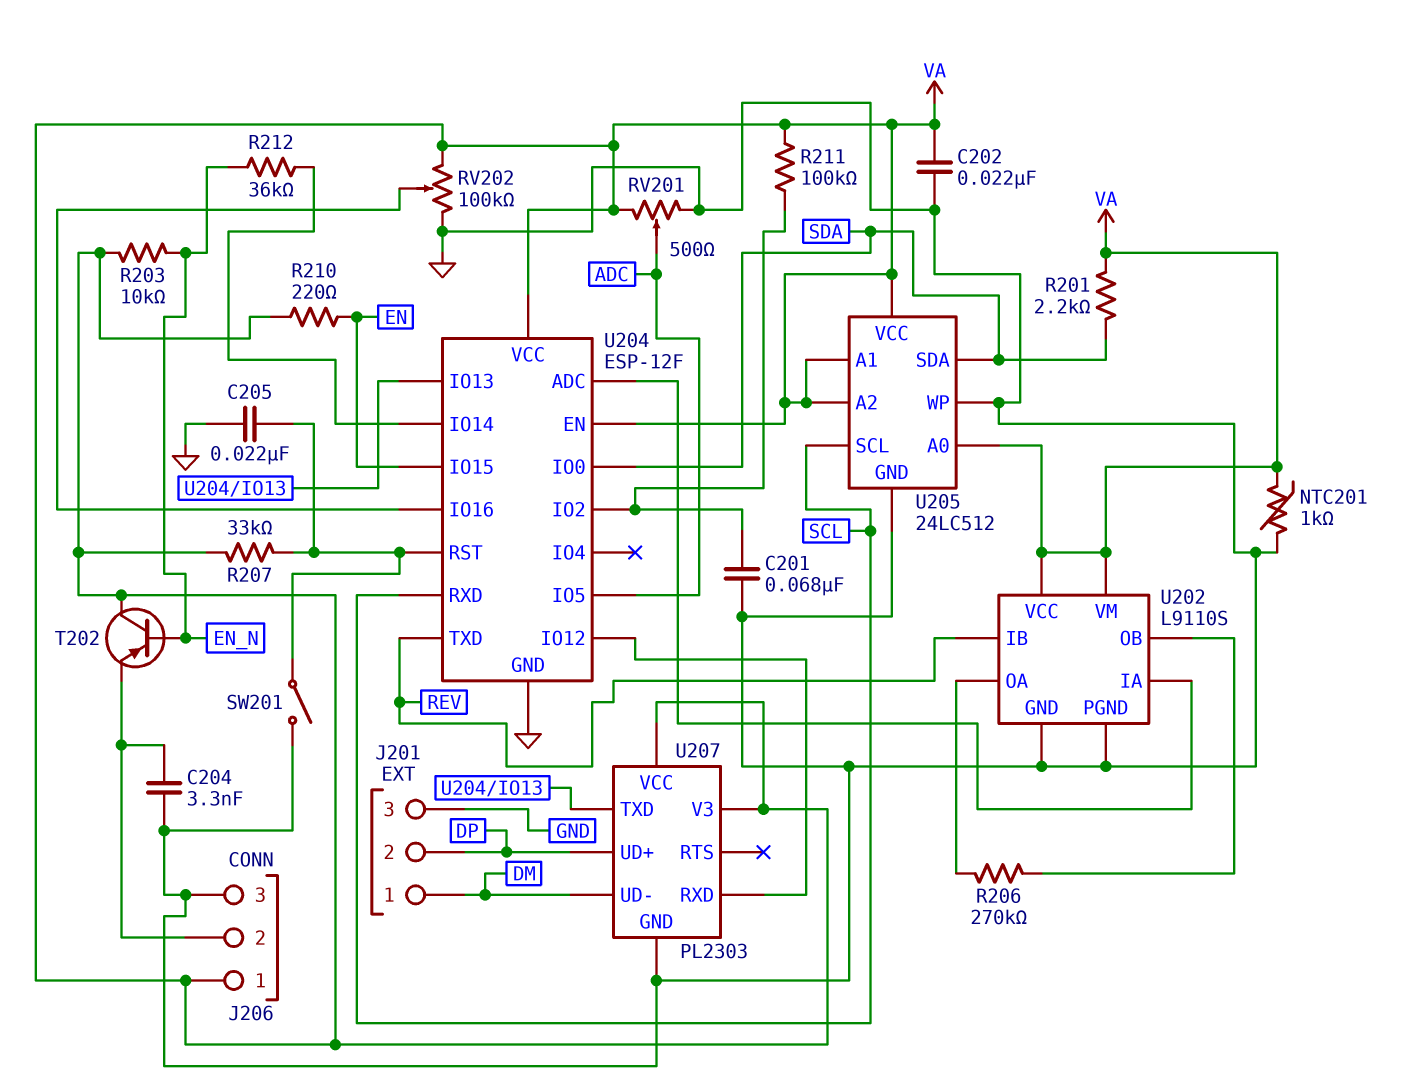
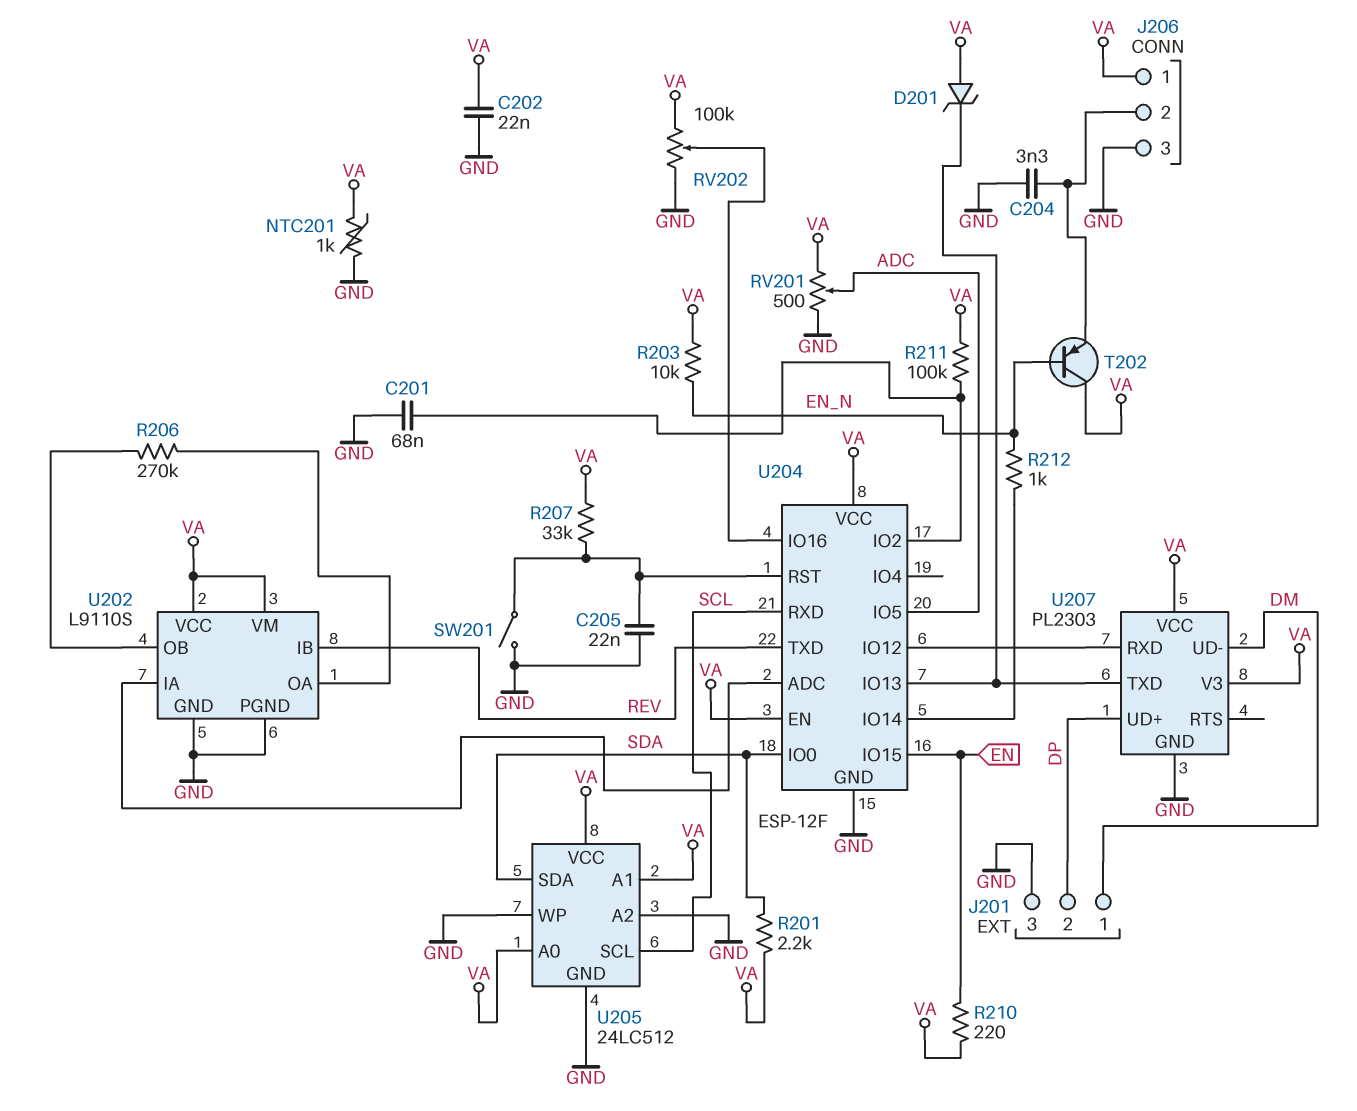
D201: none -> zener (A VA, K U204/IO13)
R212: 36k (EN_N, U204/IO14) -> 1k (EN_N, U204/IO14)
U205 pin A2: VA -> GND

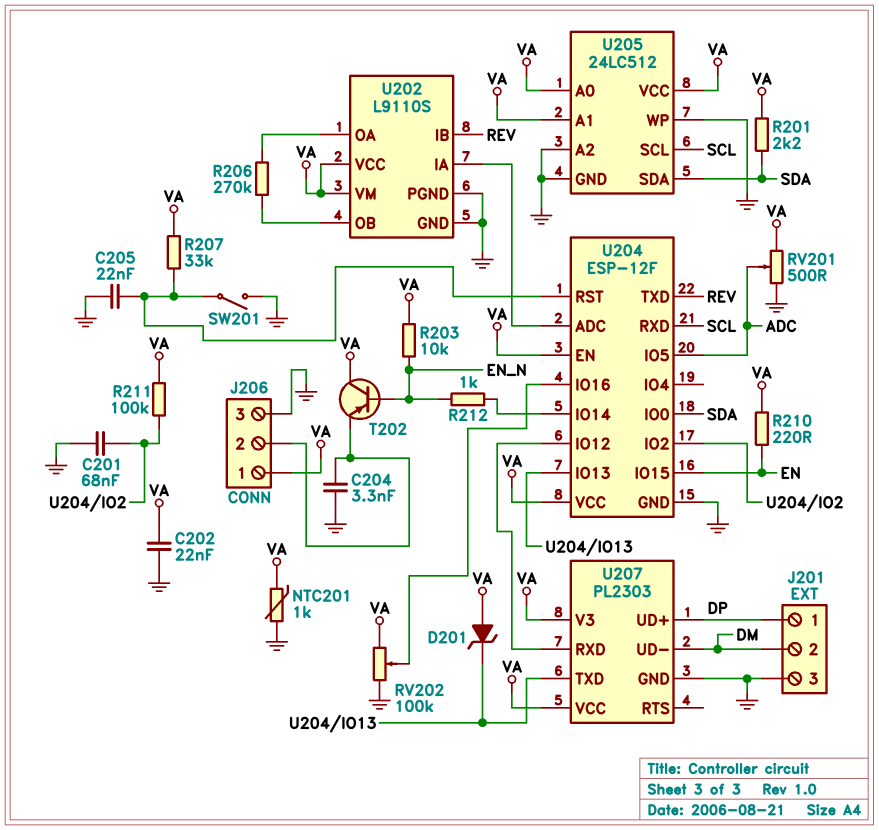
J201 pin 1: DM -> DP
J201 pin 2: DP -> DM

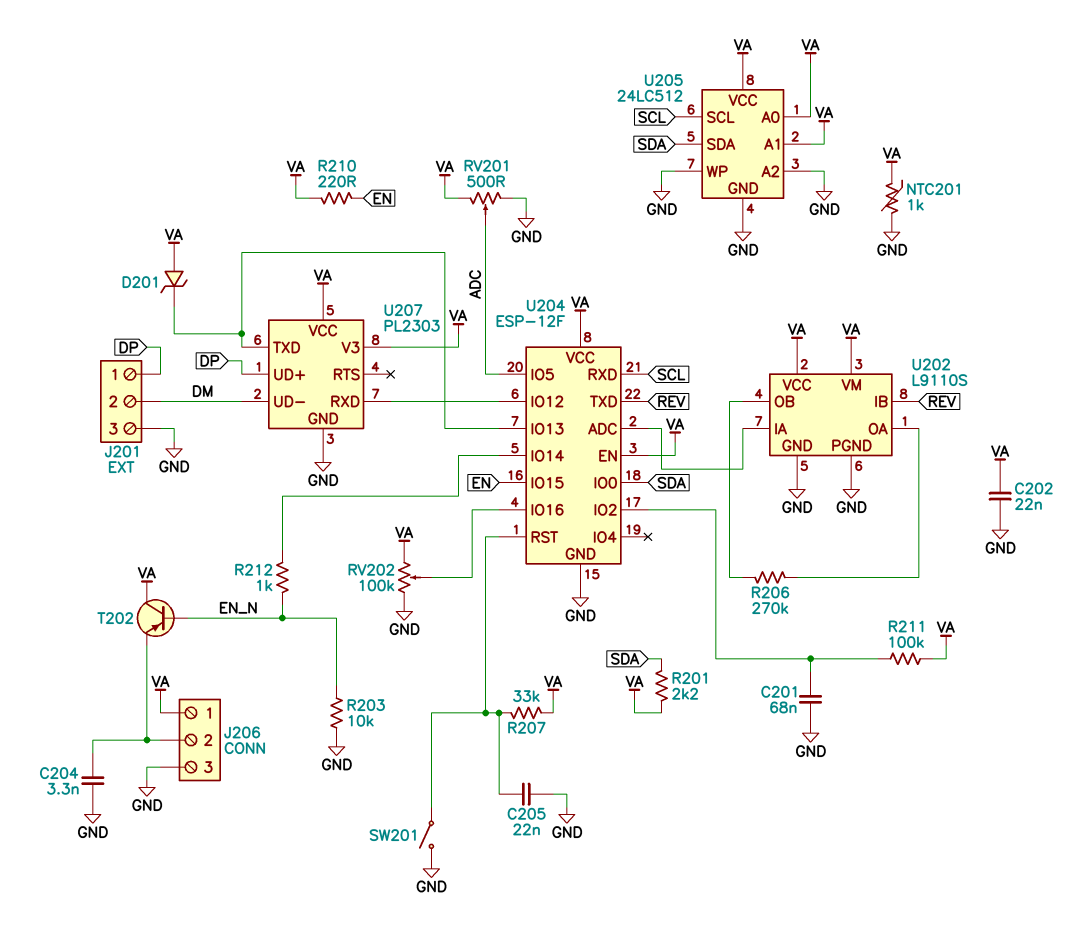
R203: 10k (EN_N, VA) -> 10k (EN_N, GND)

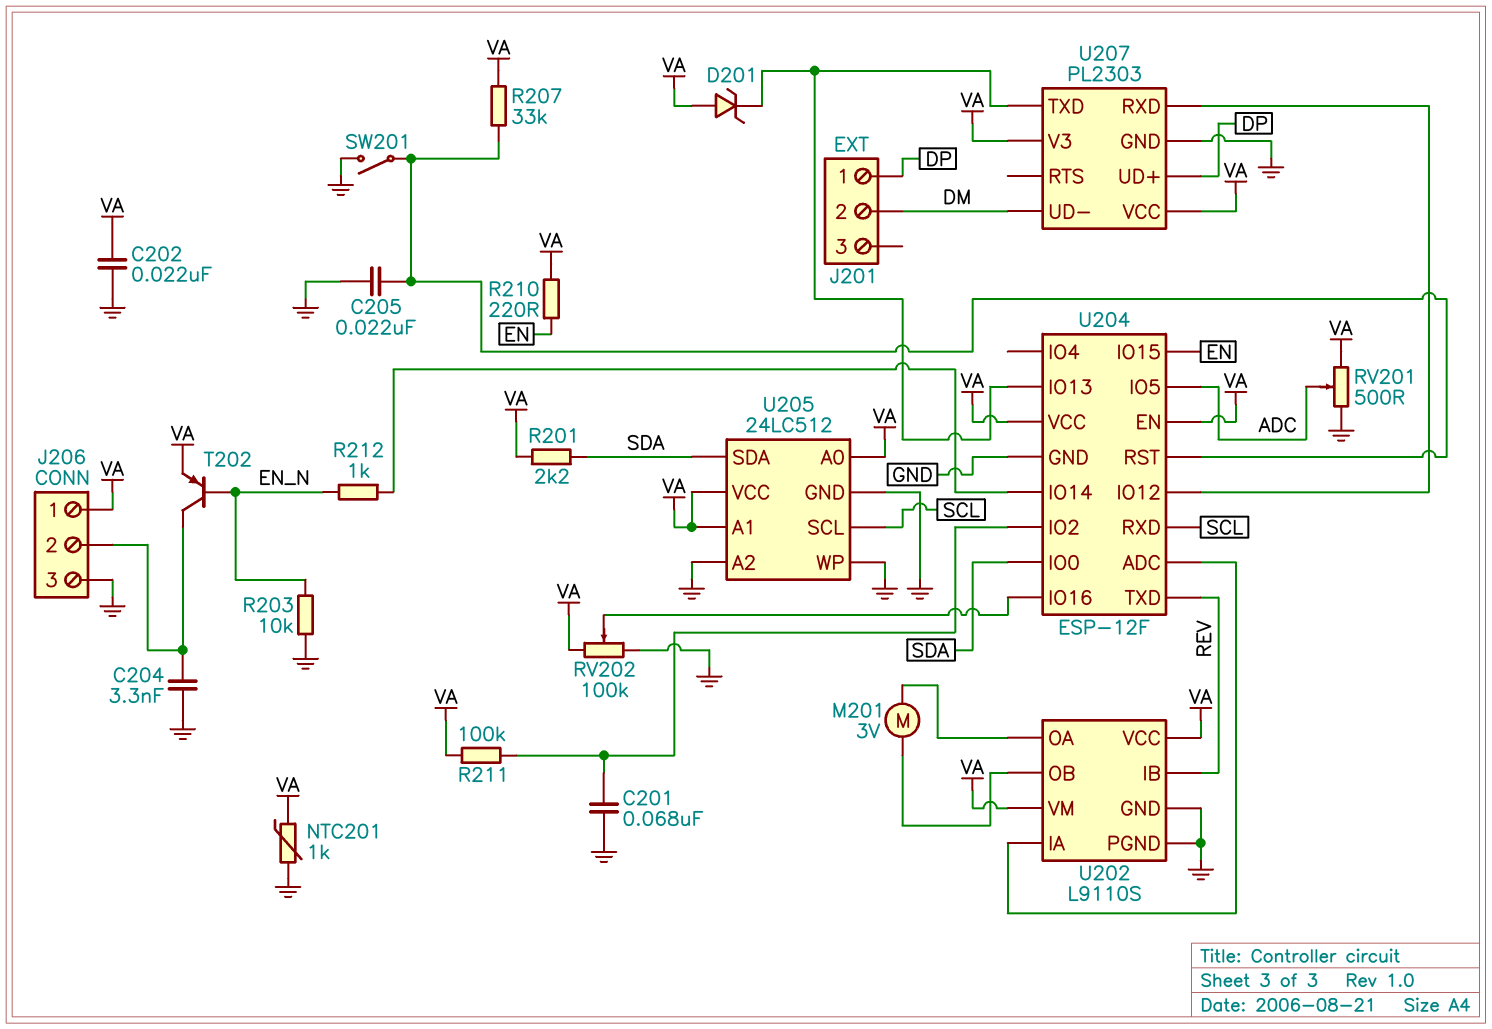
J201 pin 3: GND -> none
M201: none -> motor 3V (U202/OA, U202/OB)
R206: 270k (U202/OA, U202/OB) -> none
T202: PNP (B EN_N, C VA, E J206/2) -> PNP (B EN_N, C J206/2, E VA)

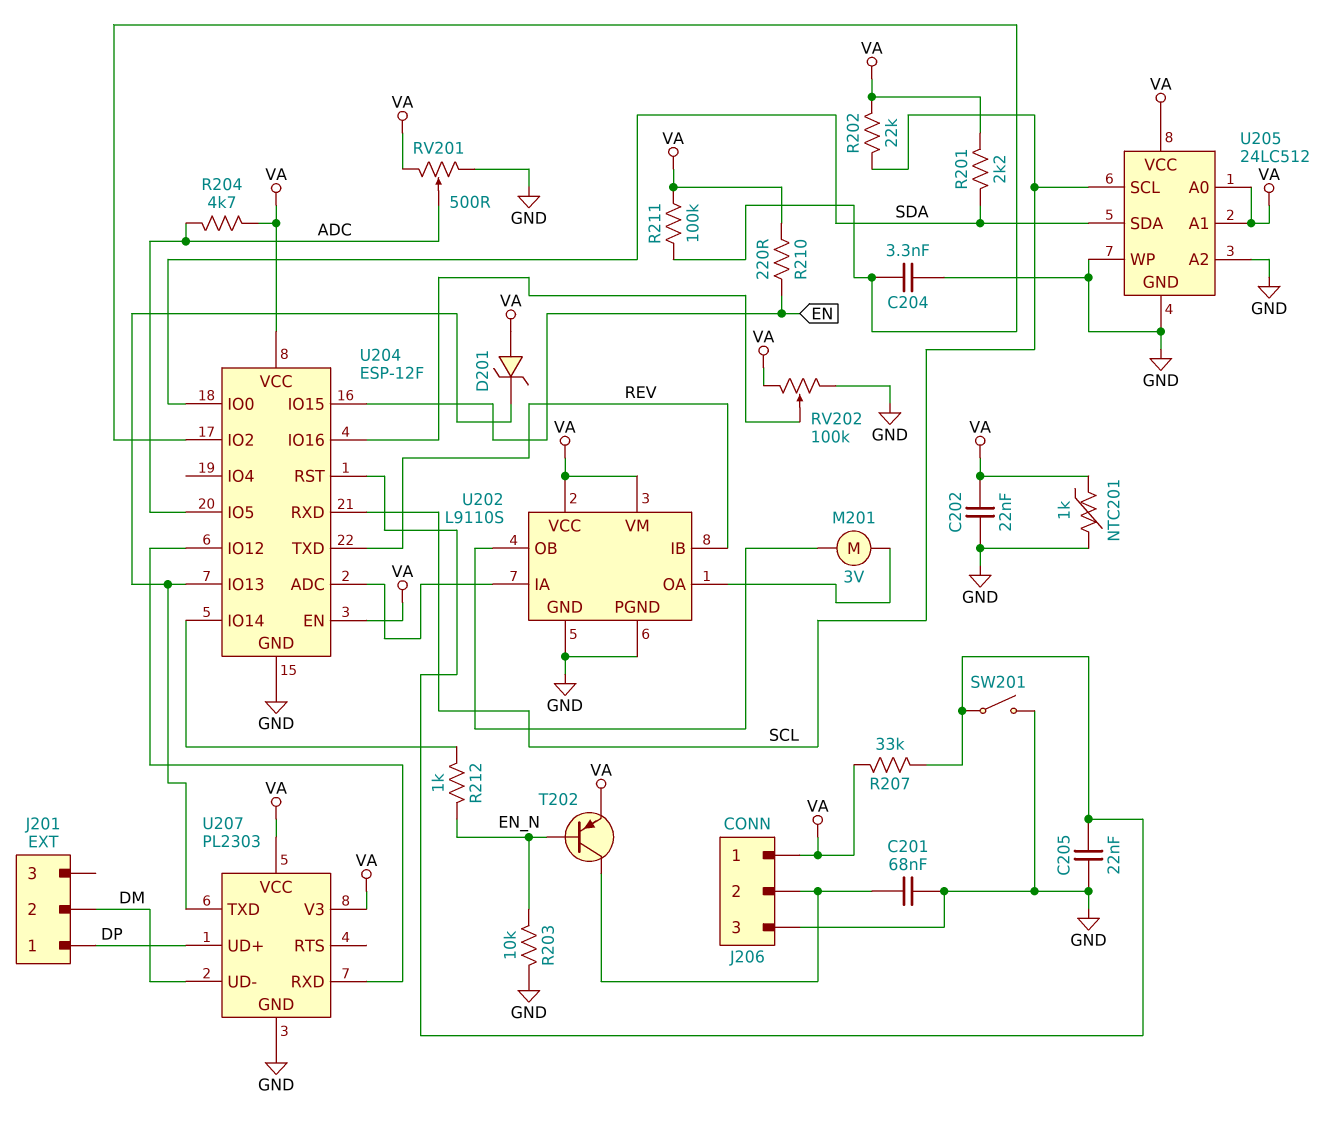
C201: 68nF (GND, U204/IO2) -> 68nF (GND, J206/2)
C204: 3.3nF (GND, J206/2) -> 3.3nF (GND, U204/IO2)
R202: none -> 22k (SCL, VA)
R204: none -> 4.7k (ADC, VA)

